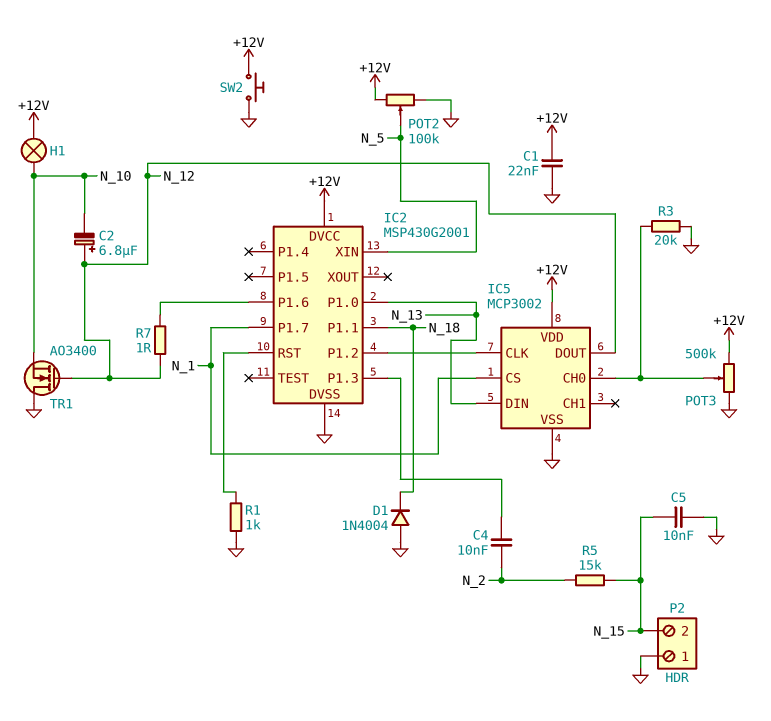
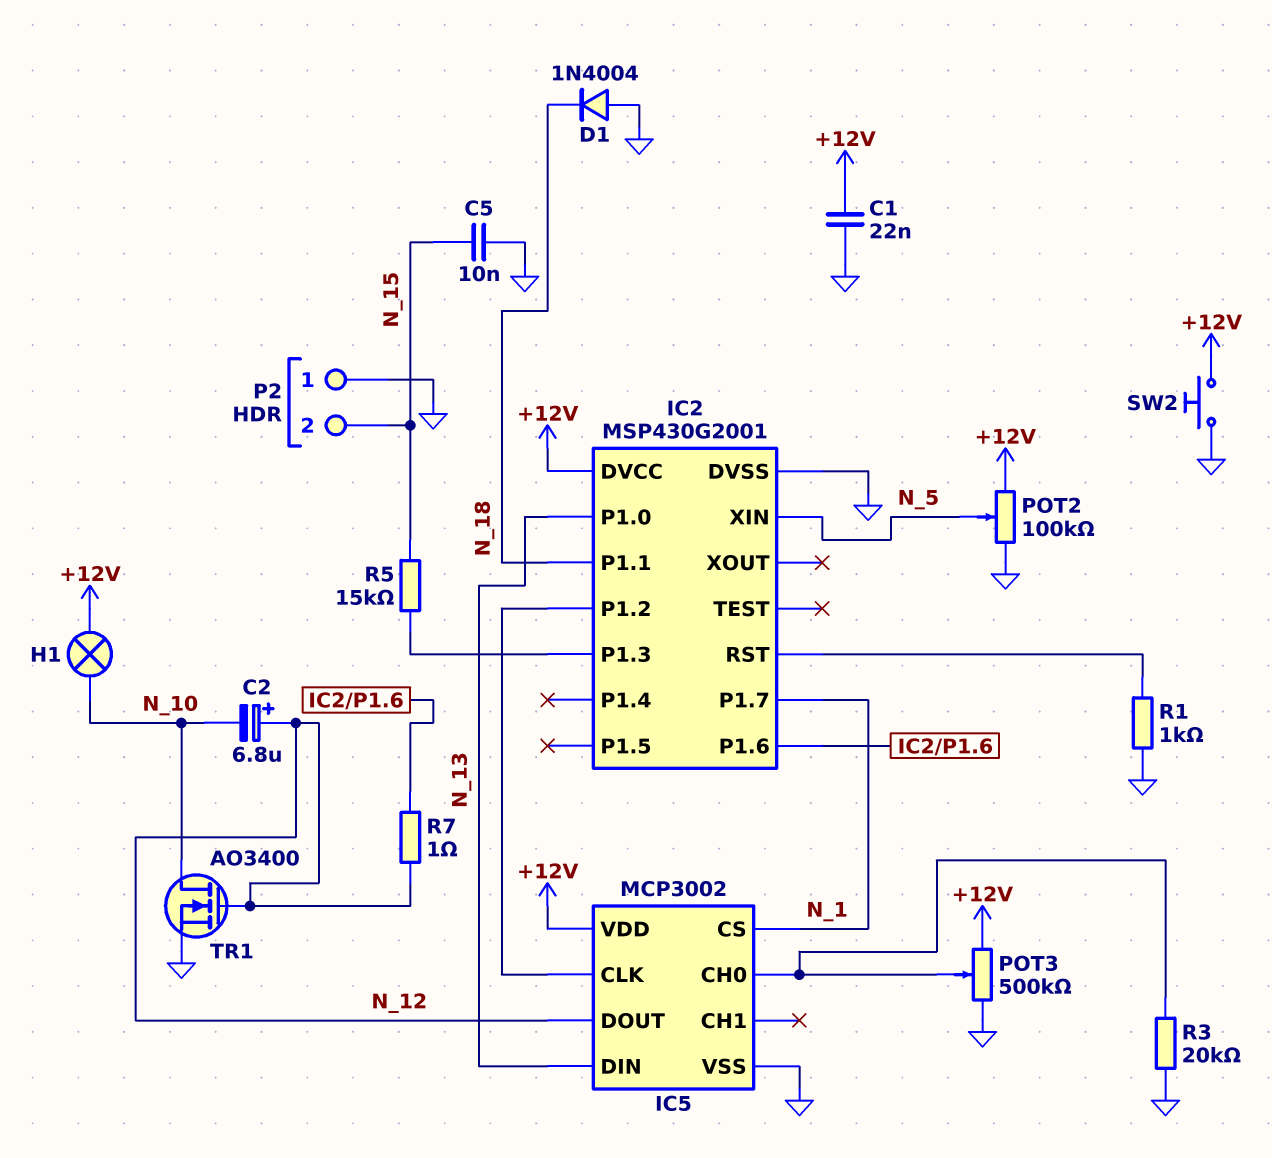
C4: 10nF (IC2/P1.3, N_2) -> none
R5: 15k (N_2, N_15) -> 15k (IC2/P1.3, N_15)
TR1: NMOS AO3400 (G N_12, D GND, S N_10) -> NMOS AO3400 (G N_12, D N_10, S GND)

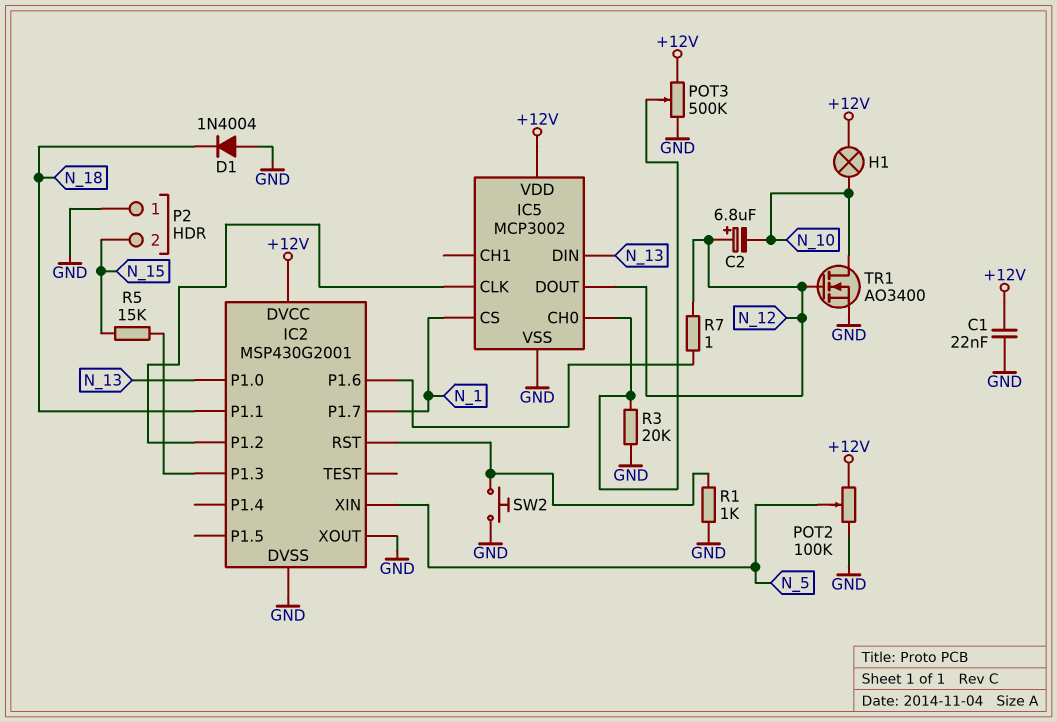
C5: 10nF (GND, N_15) -> none
IC2 pin XOUT: none -> GND
SW2: button (+12V, GND) -> button (GND, IC2/RST)

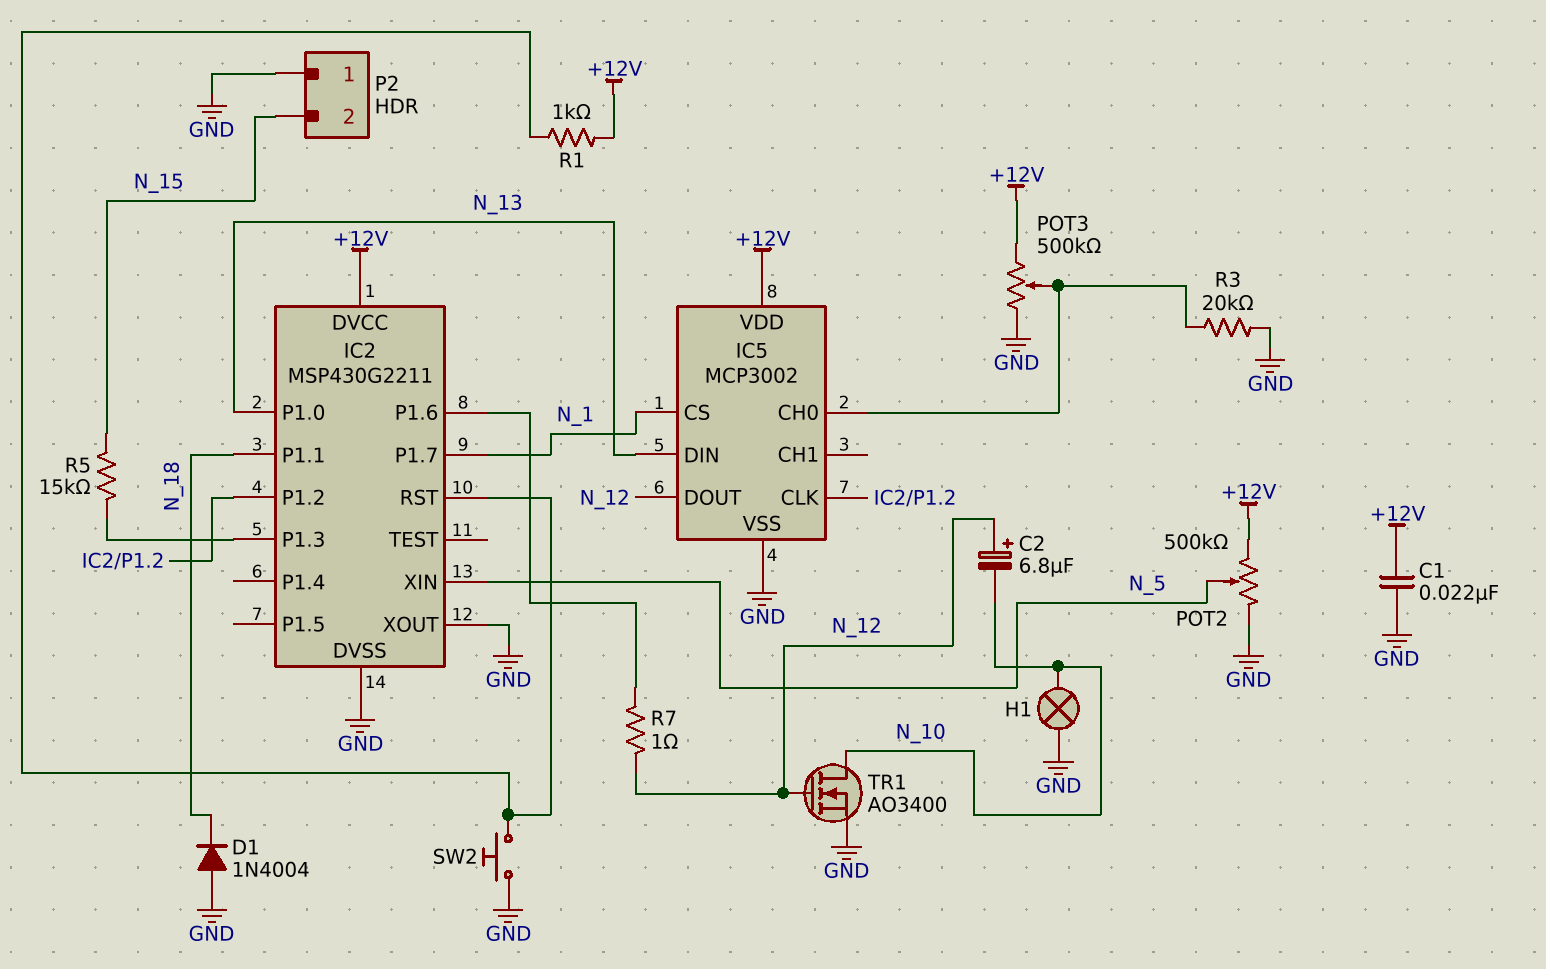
H1: lamp (+12V, N_10) -> lamp (GND, N_10)
IC2: MSP430G2001 -> MSP430G2211
POT2: 100k (+12V, GND, wiper N_5) -> 500k (+12V, GND, wiper N_5)
R1: 1k (GND, IC2/RST) -> 1k (+12V, IC2/RST)

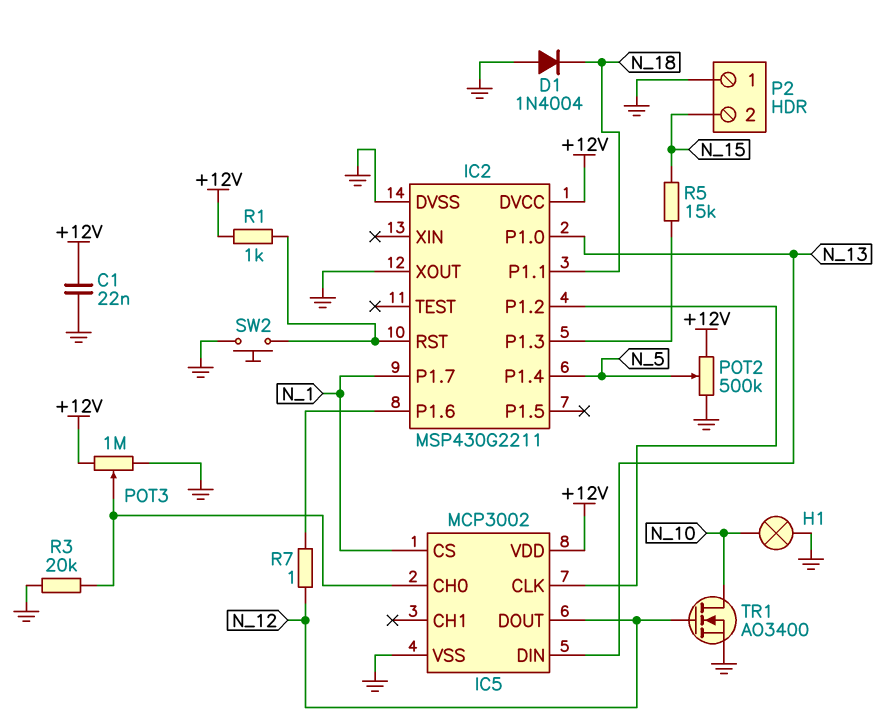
C2: 6.8uF (plus N_12, minus N_10) -> none
IC2 pin P1.4: none -> N_5
IC2 pin XIN: N_5 -> none
POT3: 500k (+12V, GND, wiper IC5/CH0) -> 1M (+12V, GND, wiper IC5/CH0)

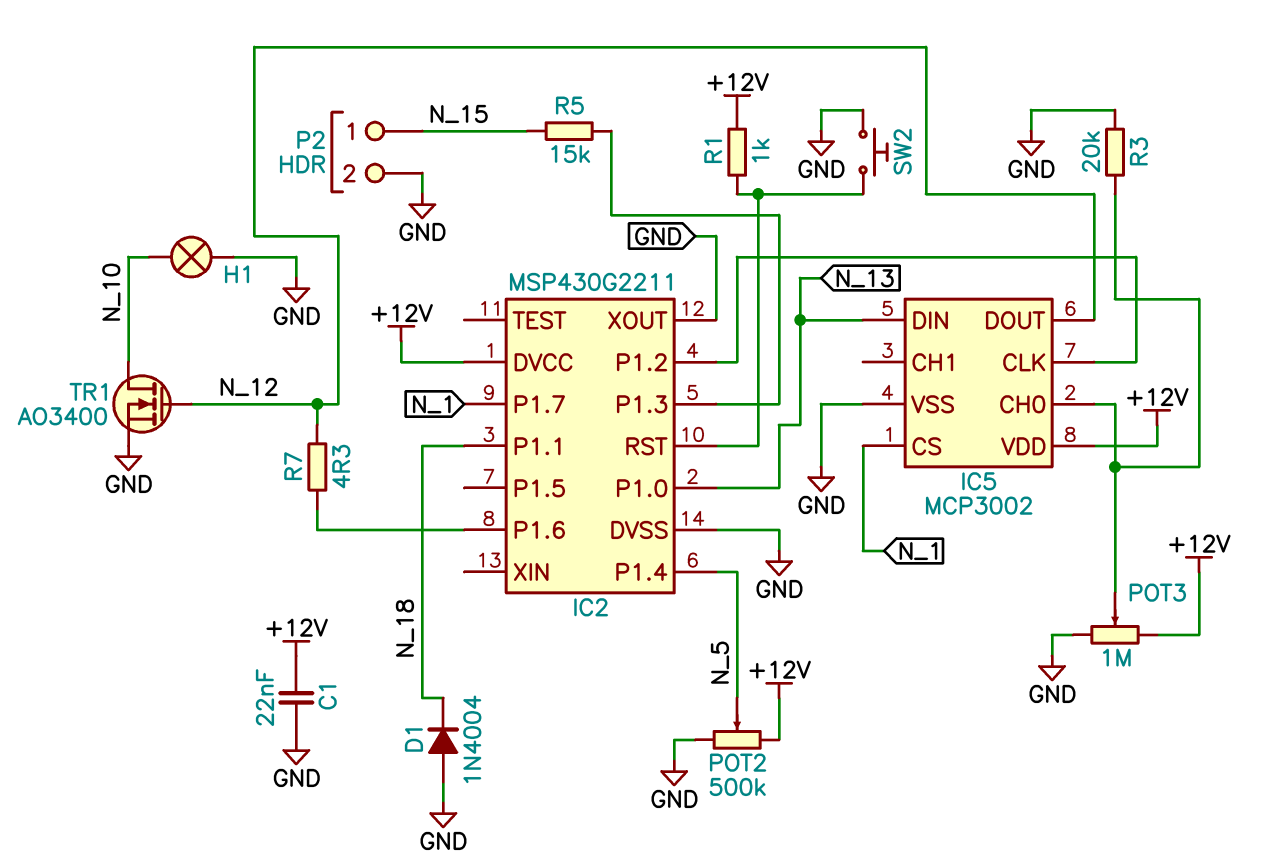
P2 pin 1: GND -> N_15
P2 pin 2: N_15 -> GND
R7: 1 (IC2/P1.6, N_12) -> 4.3 (IC2/P1.6, N_12)

